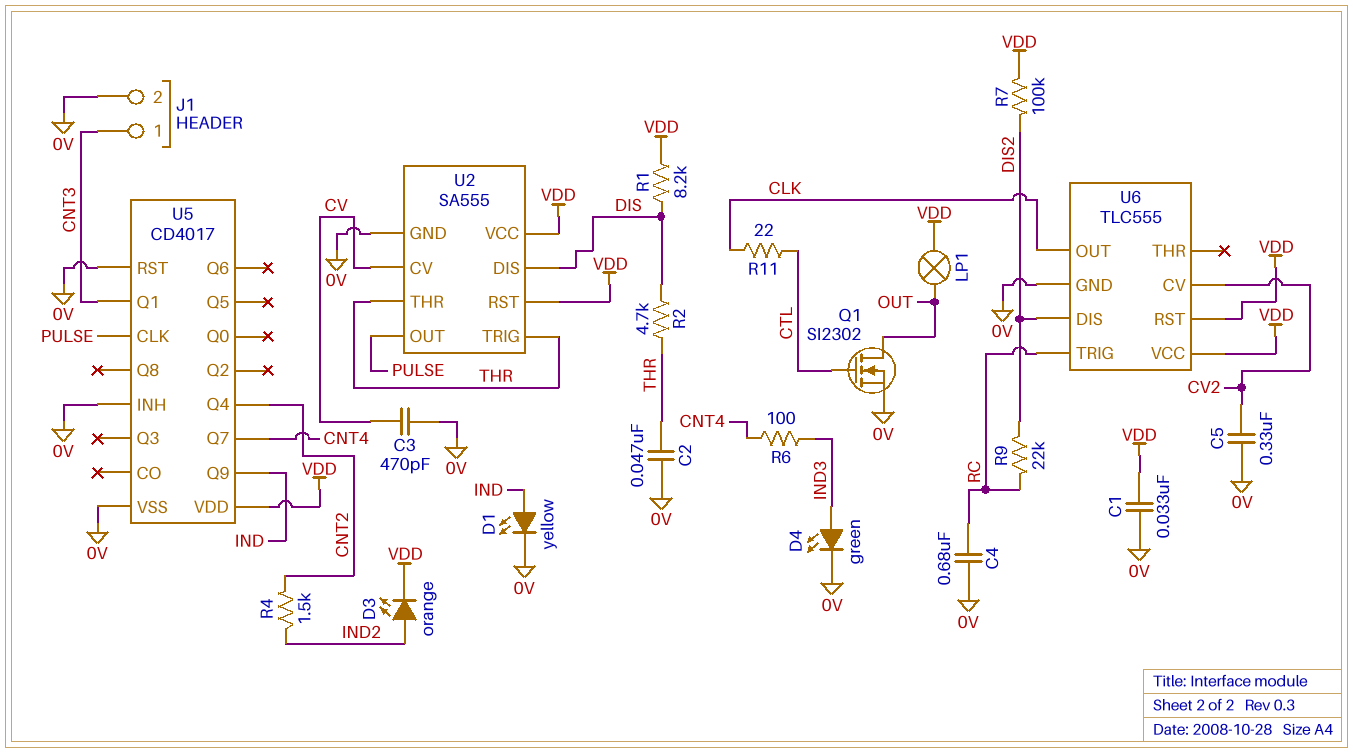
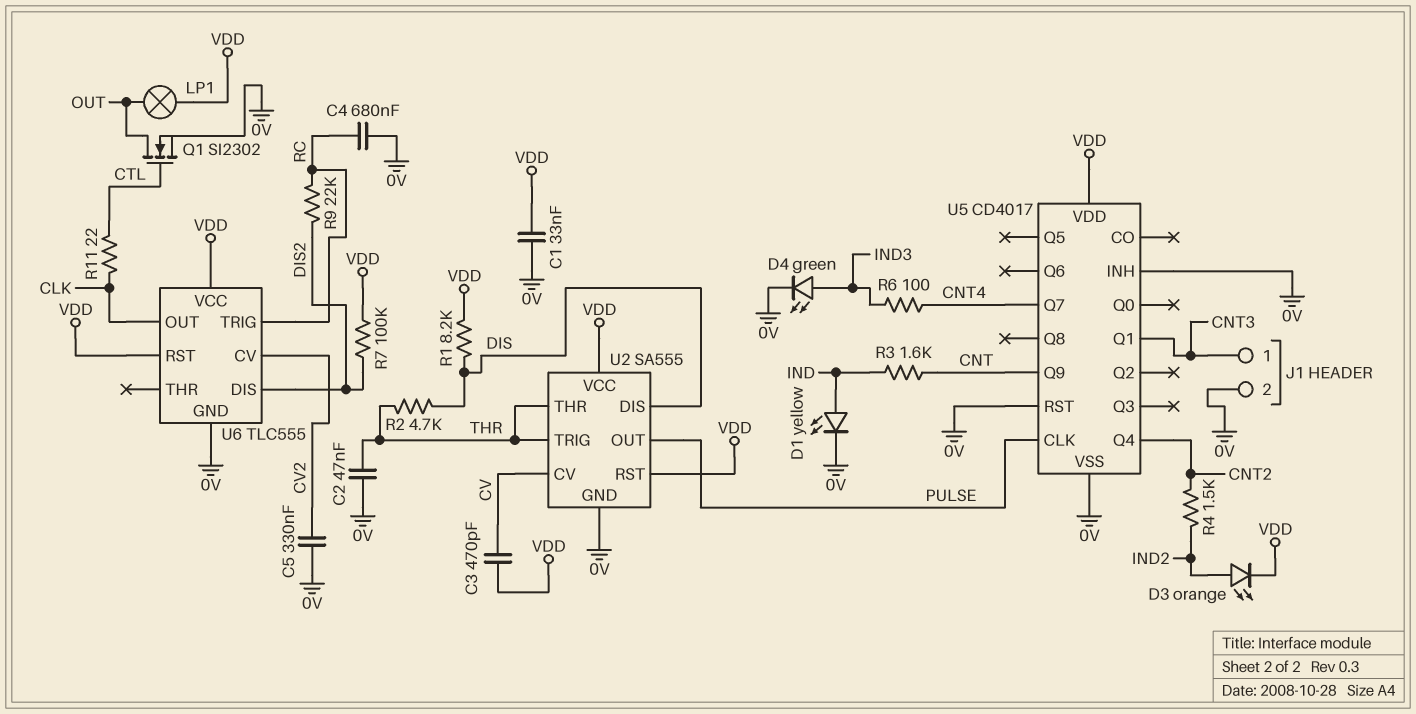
C3: 470pF (0V, CV) -> 470pF (CV, VDD)
R3: none -> 1.6k (CNT, IND)
U5 pin Q9: IND -> CNT

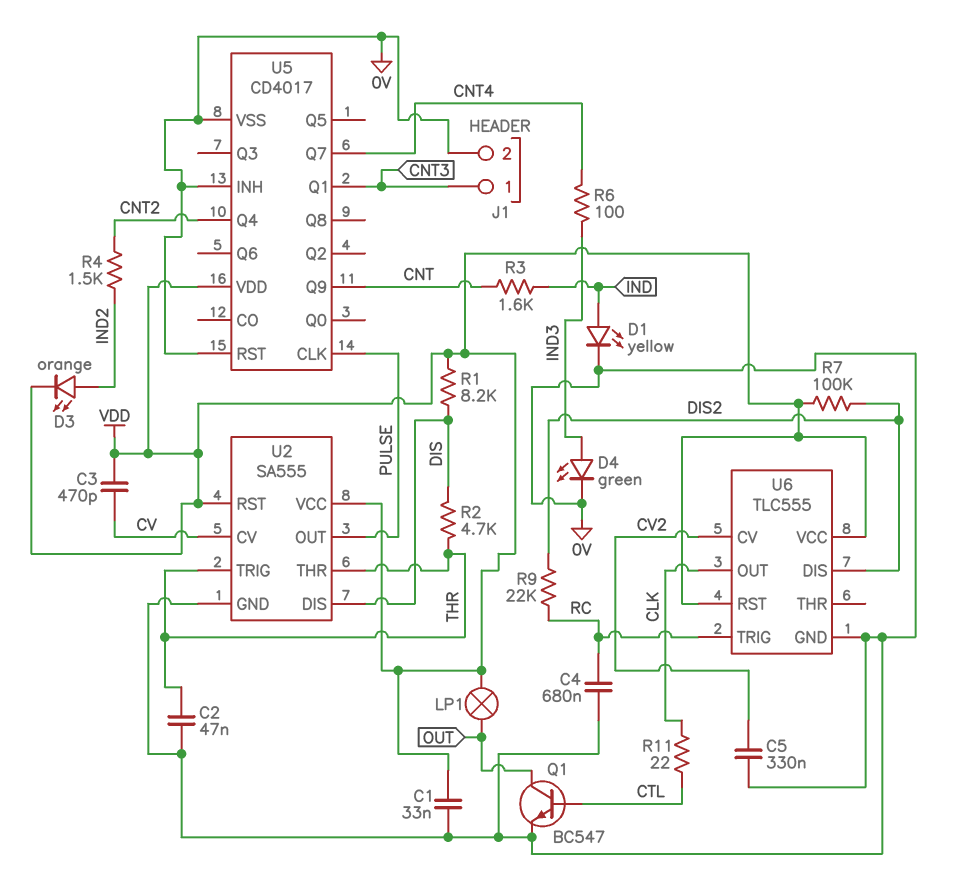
Q1: NMOS SI2302 (G CTL, D OUT, S 0V) -> NPN BC547 (B CTL, C OUT, E 0V)

